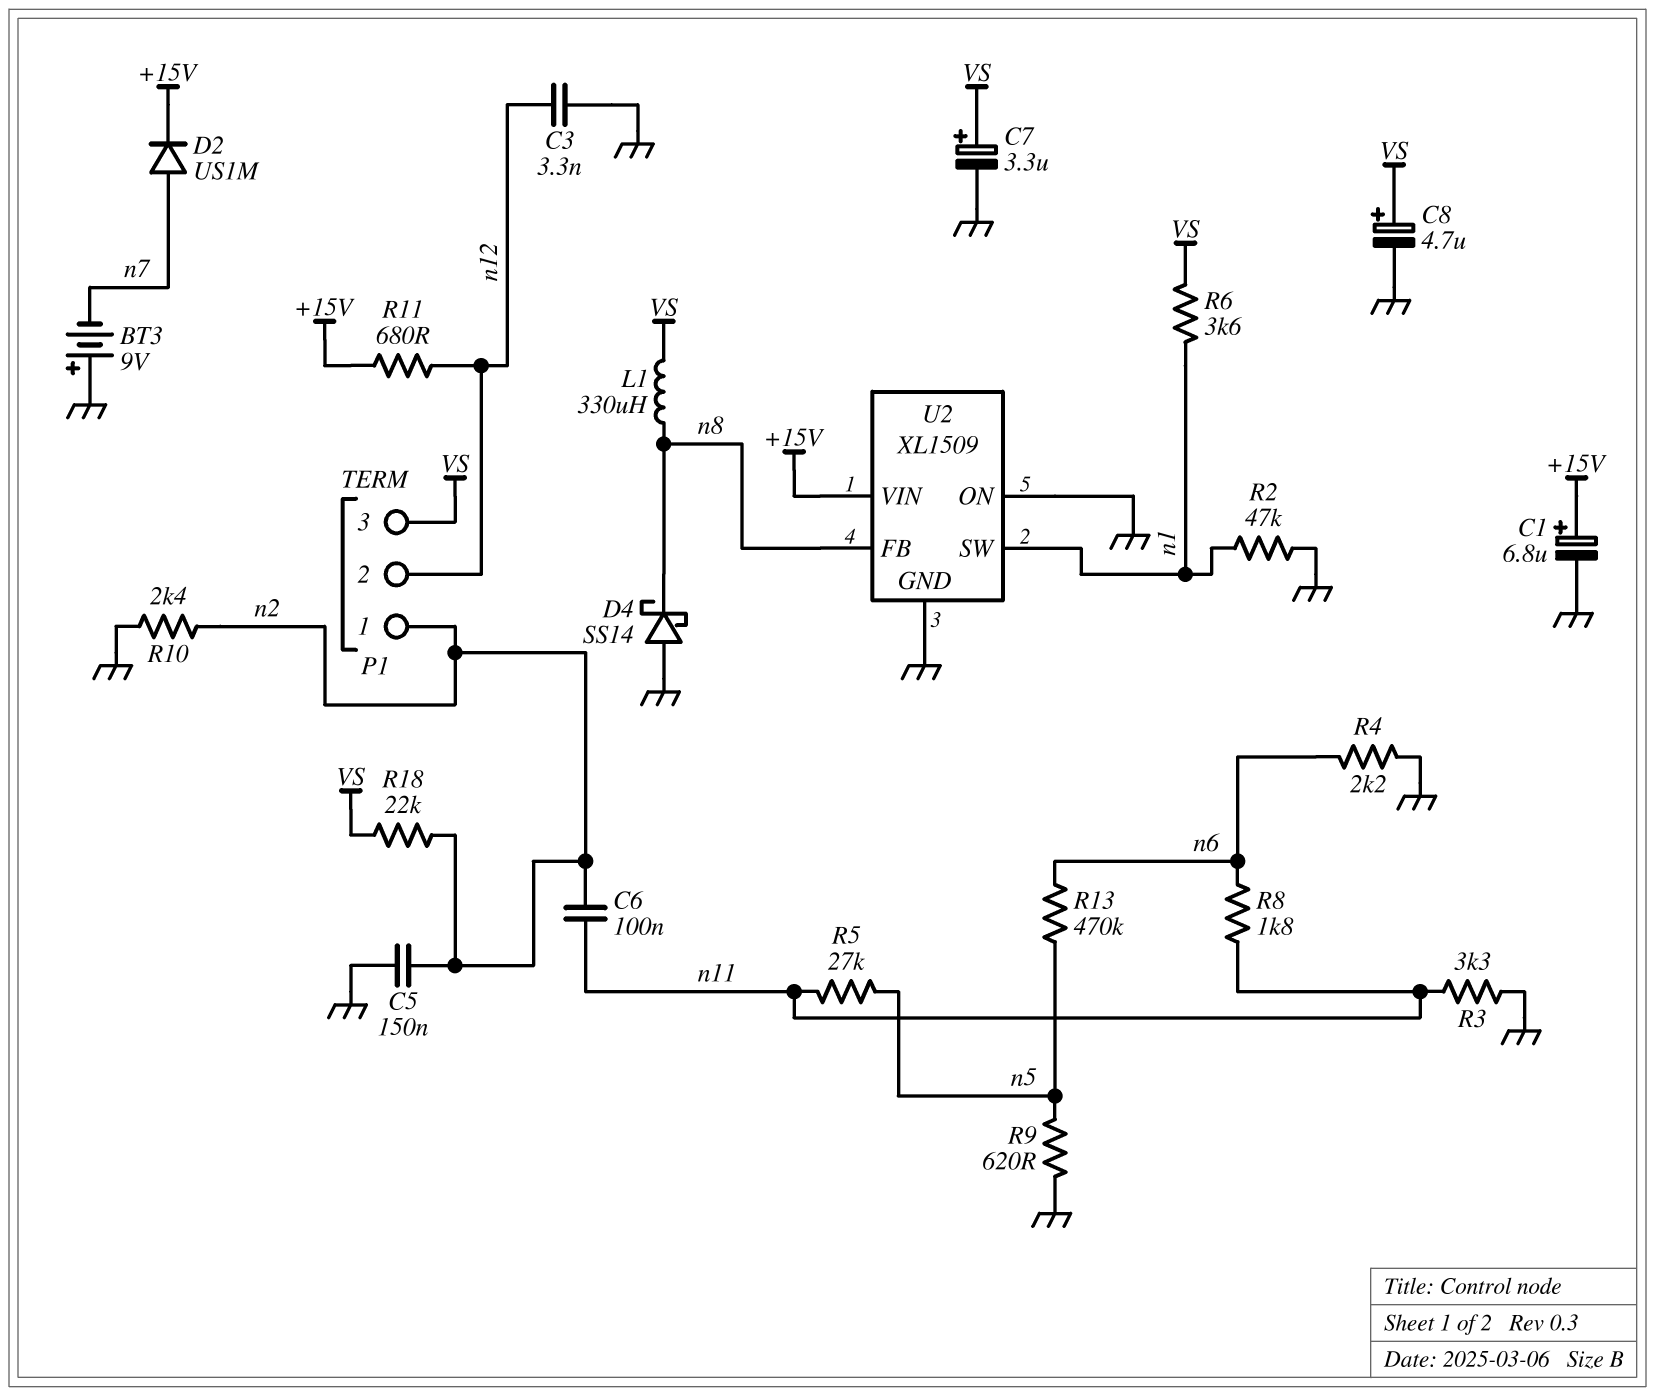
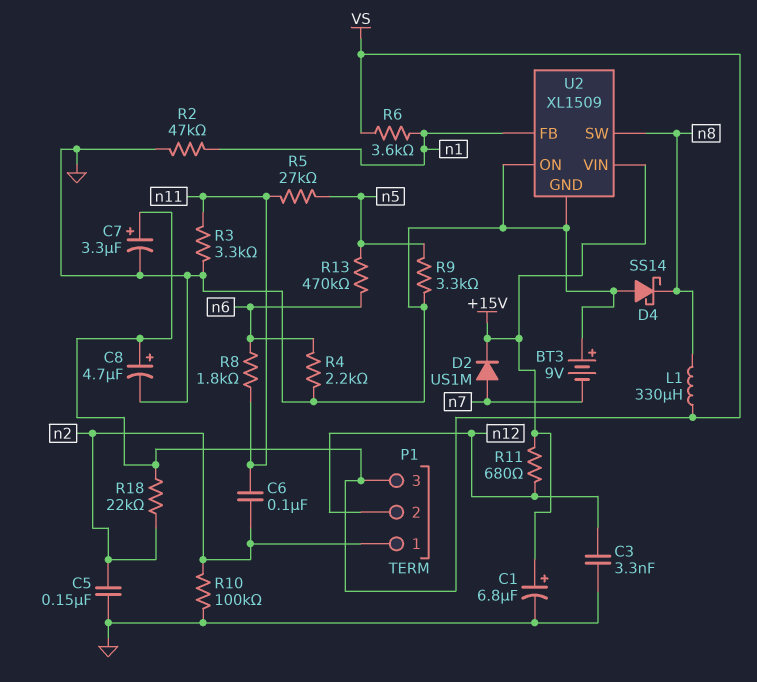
R9: 620 (GND, n5) -> 3.3k (GND, n5)
R10: 2.4k (GND, n2) -> 100k (GND, n2)
U2 pin FB: n8 -> n1
U2 pin SW: n1 -> n8

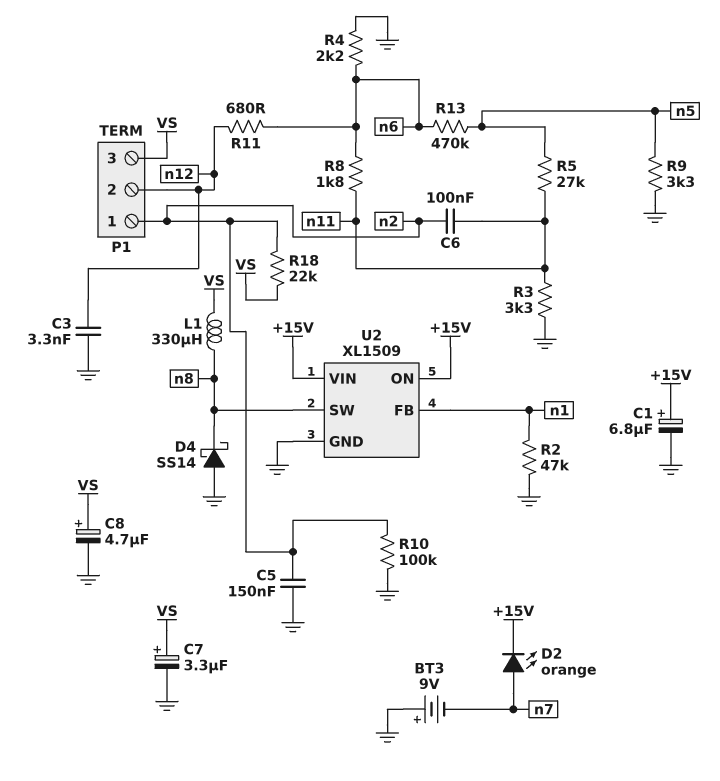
D2: diode US1M (A n7, K +15V) -> LED orange (A n7, K +15V)
R6: 3.6k (VS, n1) -> none
R11: 680 (+15V, n12) -> 680 (n6, n12)
U2 pin ON: GND -> +15V

